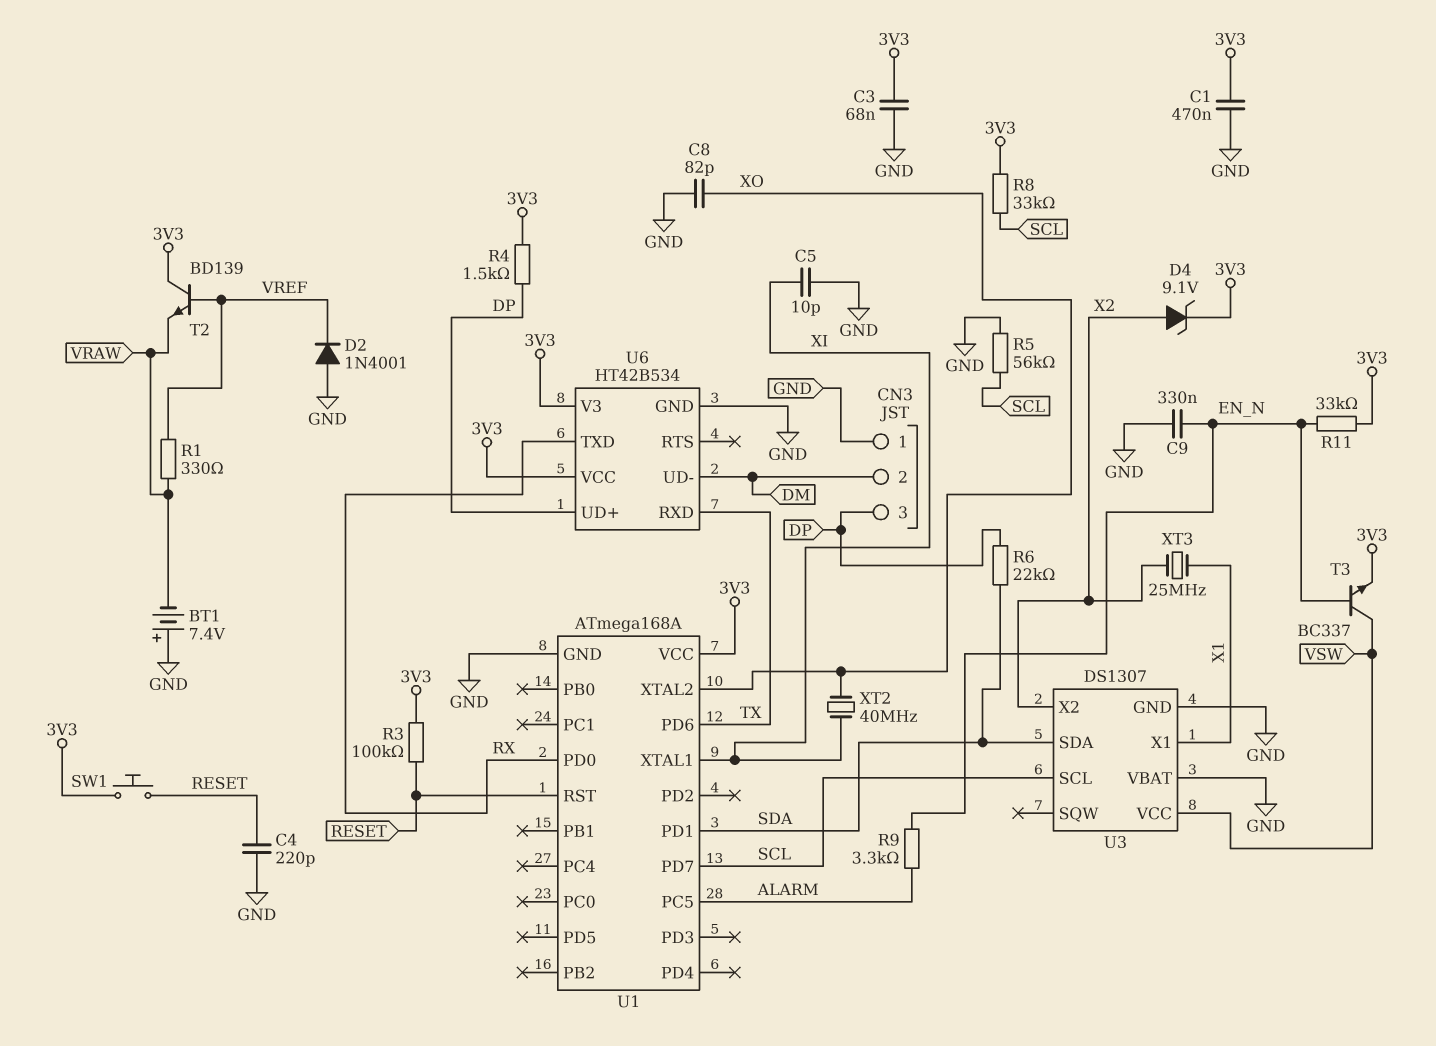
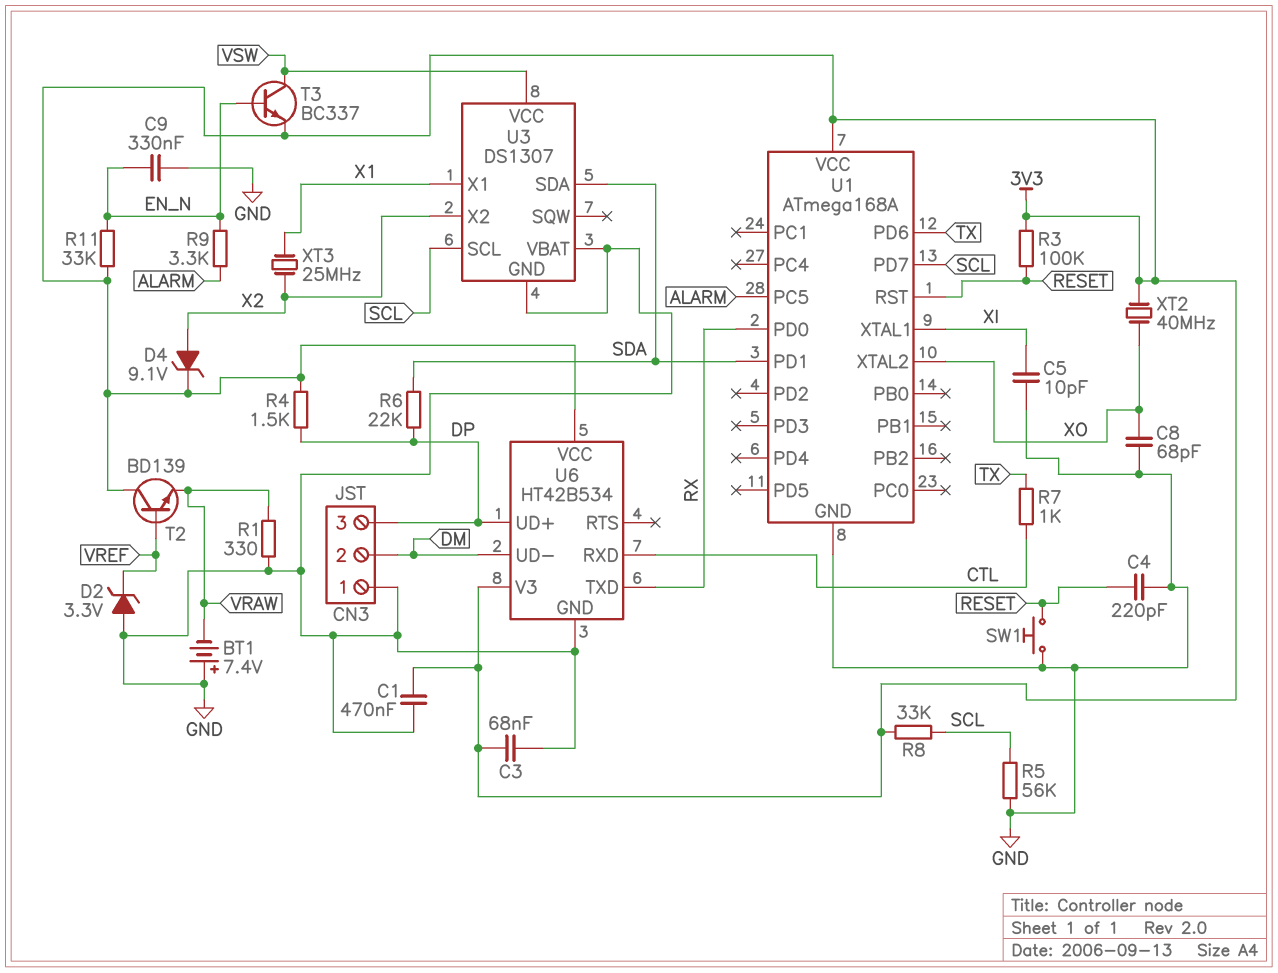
C8: 82pF (GND, XO) -> 68pF (GND, XO)
D2: diode 1N4001 (A GND, K VREF) -> zener 3.3V (A GND, K VREF)
R1: 330 (VRAW, VREF) -> 330 (GND, VRAW)
R7: none -> 1k (CTL, TX)
SW1: button (3V3, RESET) -> button (GND, RESET)
U6 pin RXD: TX -> CTL
XT2: 40MHz (XI, XO) -> 40MHz (3V3, XO)

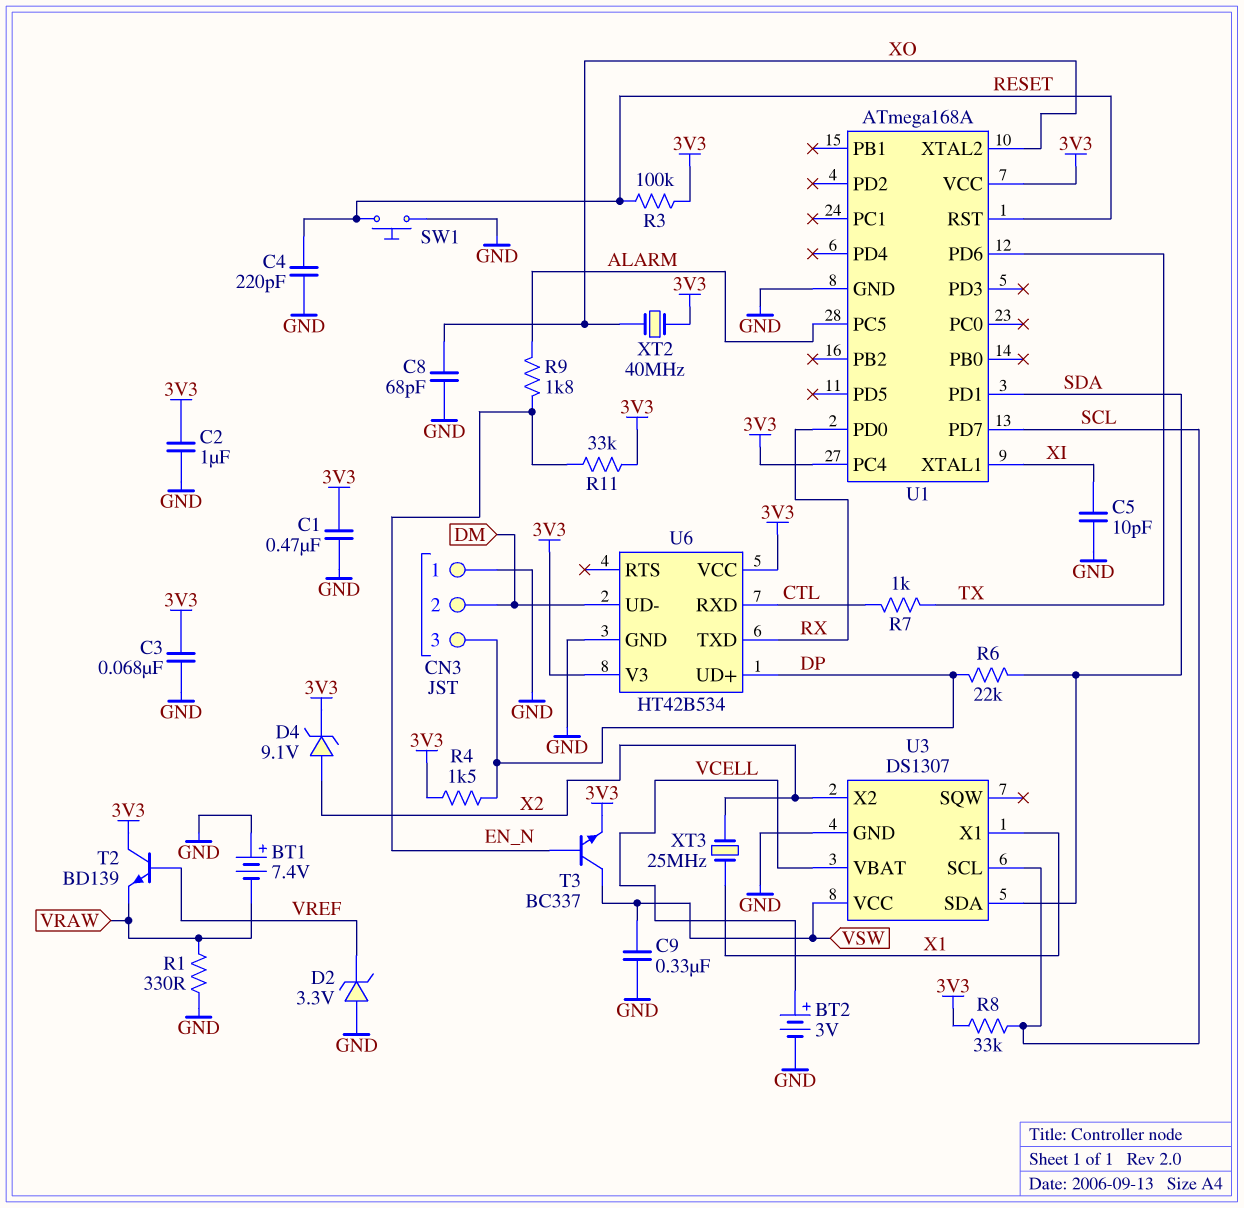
BT2: none -> 3V (plus VCELL, minus GND)
C2: none -> 1uF (3V3, GND)
C9: 330nF (EN_N, GND) -> 330nF (GND, VSW)
R5: 56k (GND, SCL) -> none
R9: 3.3k (ALARM, EN_N) -> 1.8k (ALARM, EN_N)
U1 pin PC4: none -> 3V3
U3 pin VBAT: GND -> VCELL

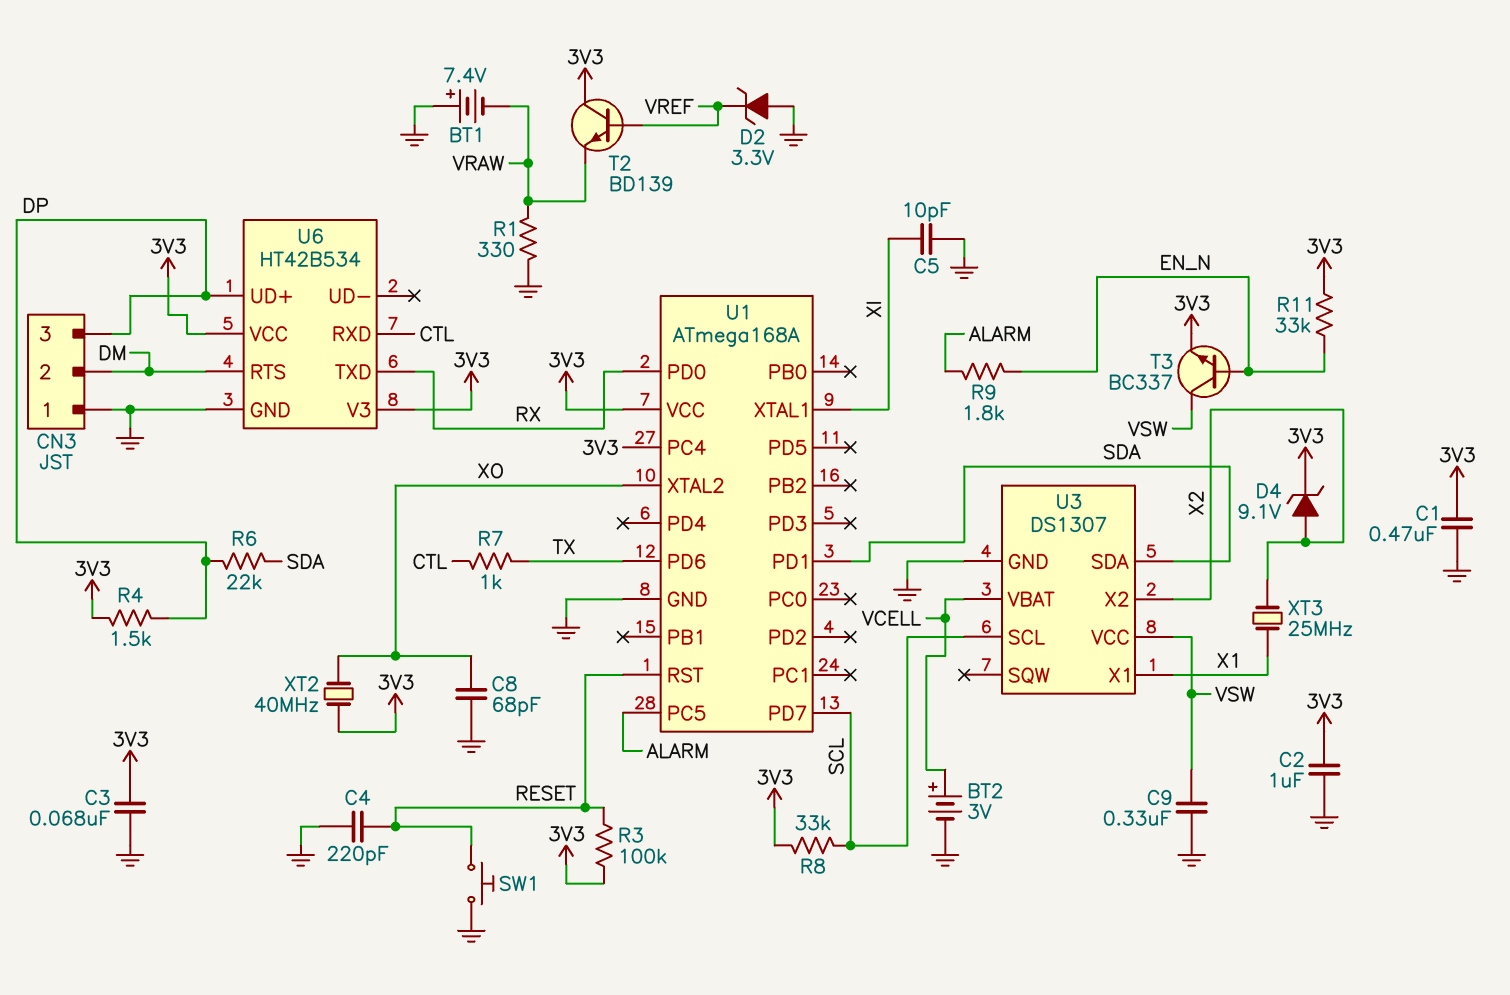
U6 pin RTS: none -> DM
U6 pin UD-: DM -> none

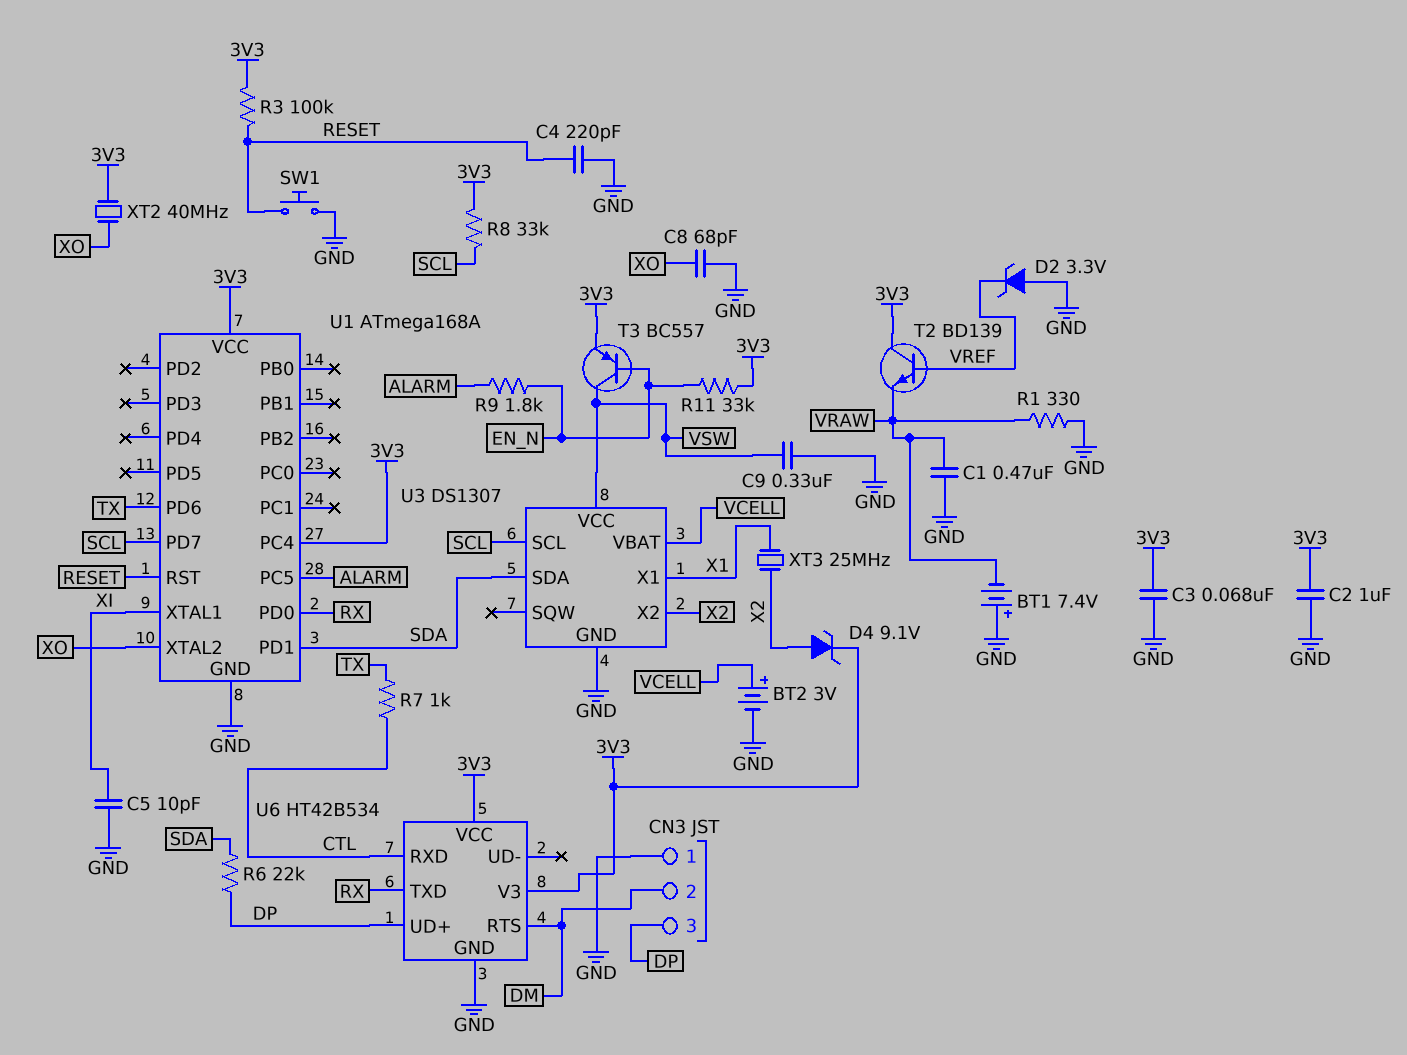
C1: 470nF (3V3, GND) -> 470nF (GND, VRAW)
R4: 1.5k (3V3, DP) -> none
T3: NPN BC337 (B EN_N, C VSW, E 3V3) -> PNP BC557 (B EN_N, C VSW, E 3V3)

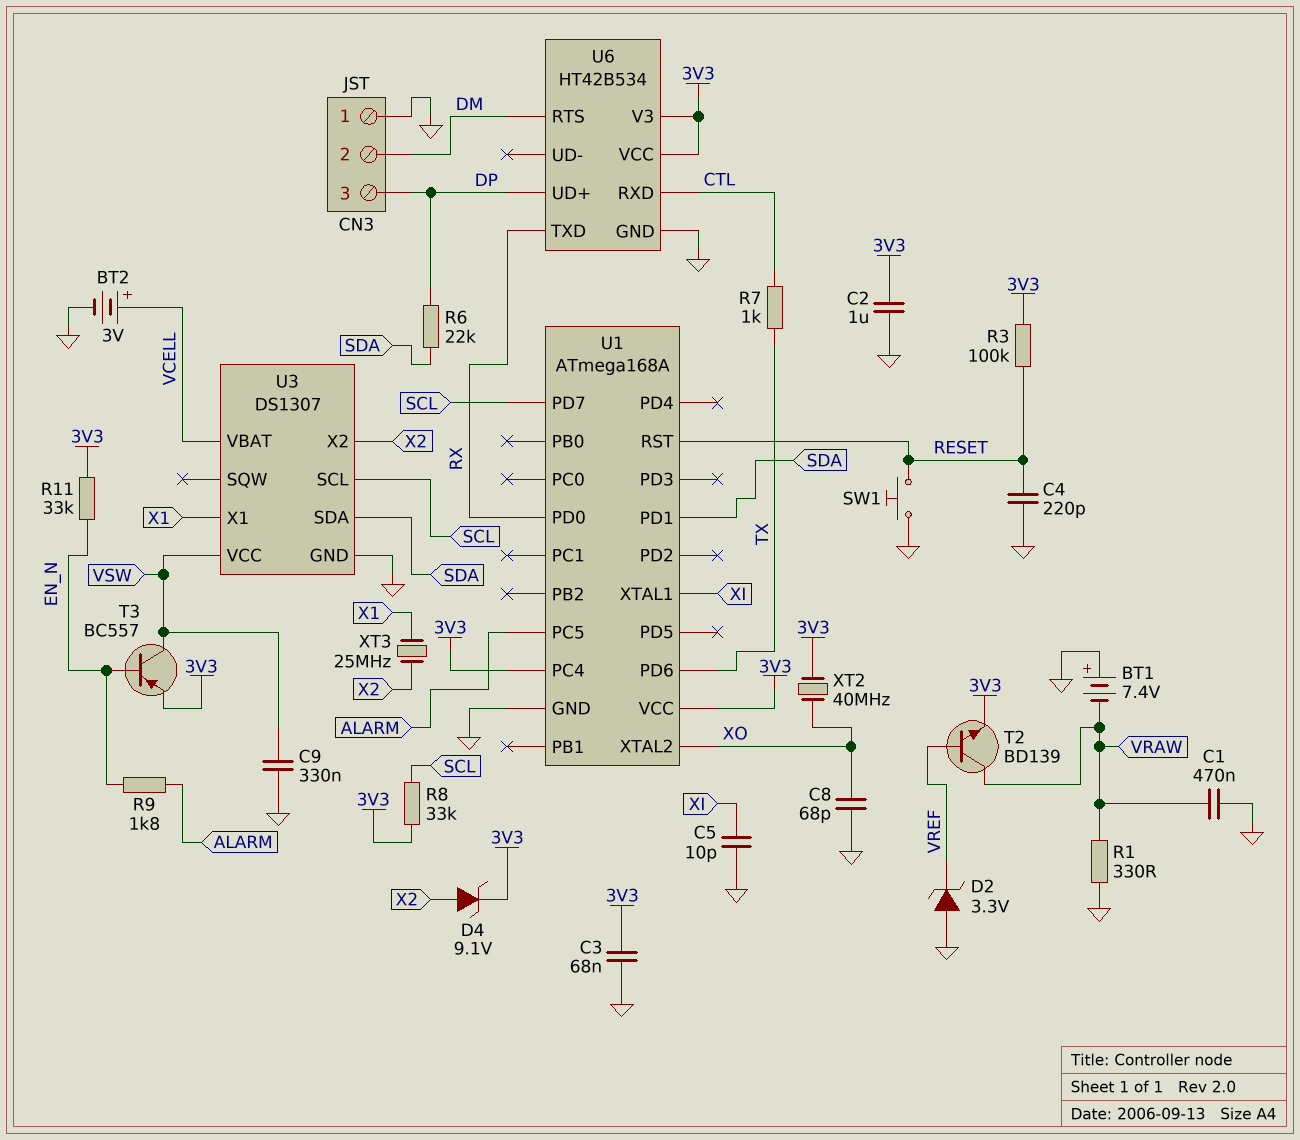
T2: NPN BD139 (B VREF, C 3V3, E VRAW) -> NPN BD139 (B VREF, C VRAW, E 3V3)

